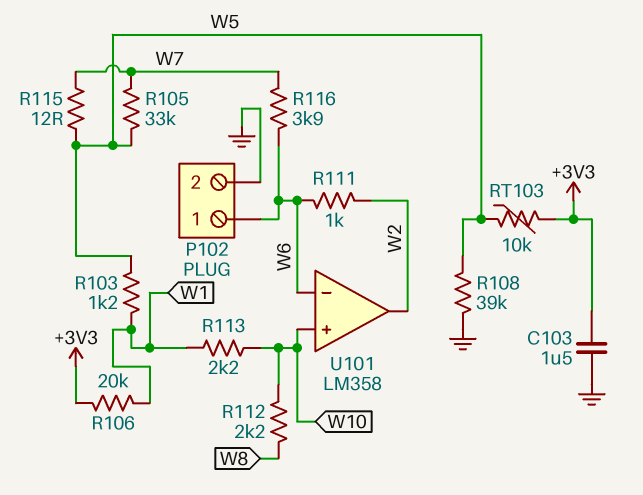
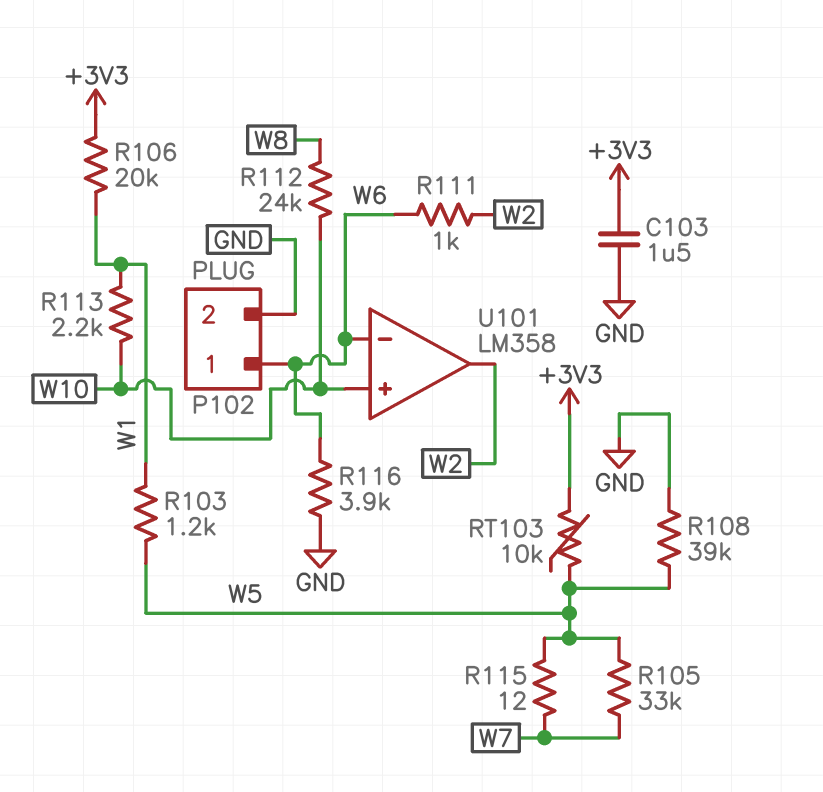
R112: 2.2k (W8, W10) -> 24k (W8, W10)
R116: 3.9k (W6, W7) -> 3.9k (GND, W6)

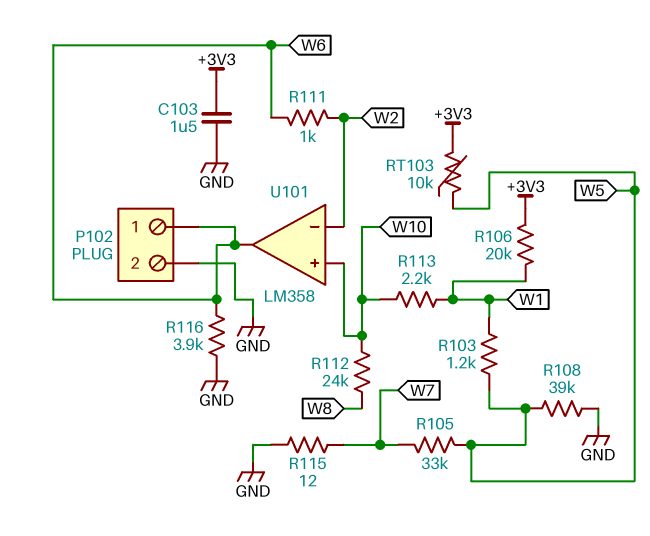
R115: 12 (W5, W7) -> 12 (GND, W7)
U101 pin in-: W6 -> W2
U101 pin out: W2 -> W6

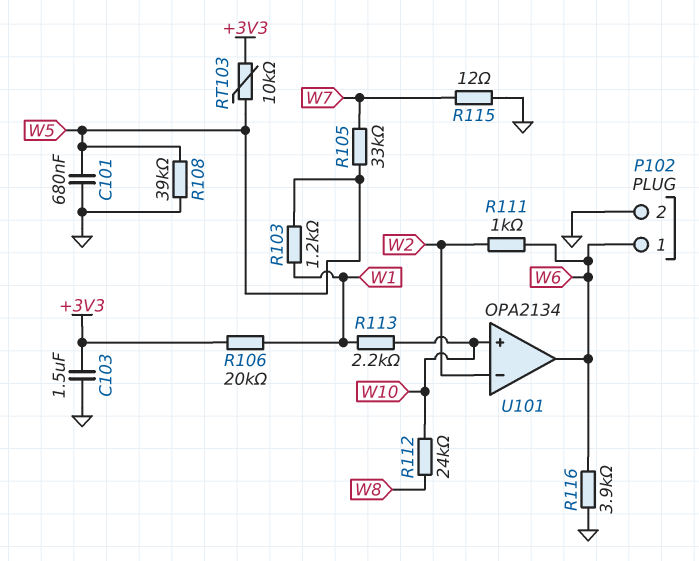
C101: none -> 680nF (GND, W5)
U101: LM358 -> OPA2134

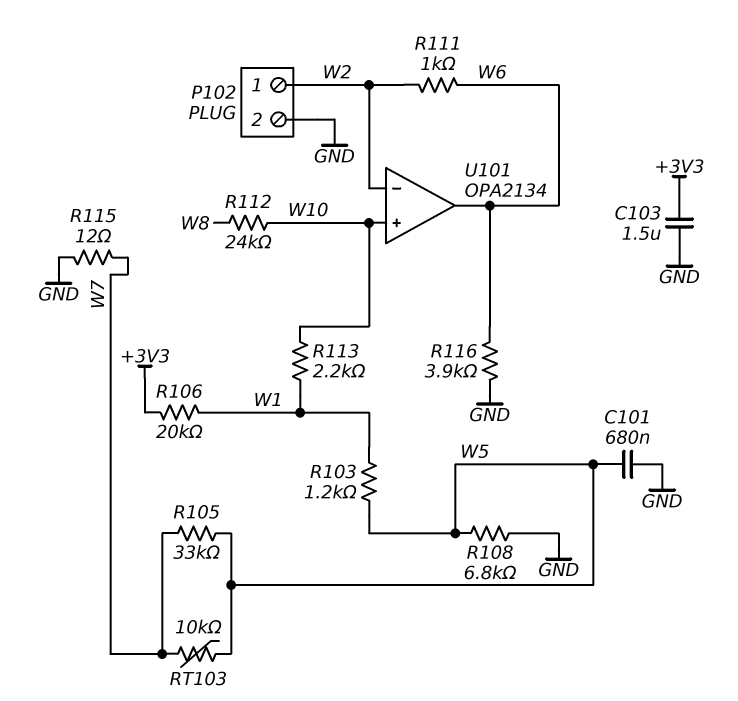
P102 pin 1: W6 -> W2
R108: 39k (GND, W5) -> 6.8k (GND, W5)
RT103: 10k (+3V3, W5) -> 10k (W5, W7)

